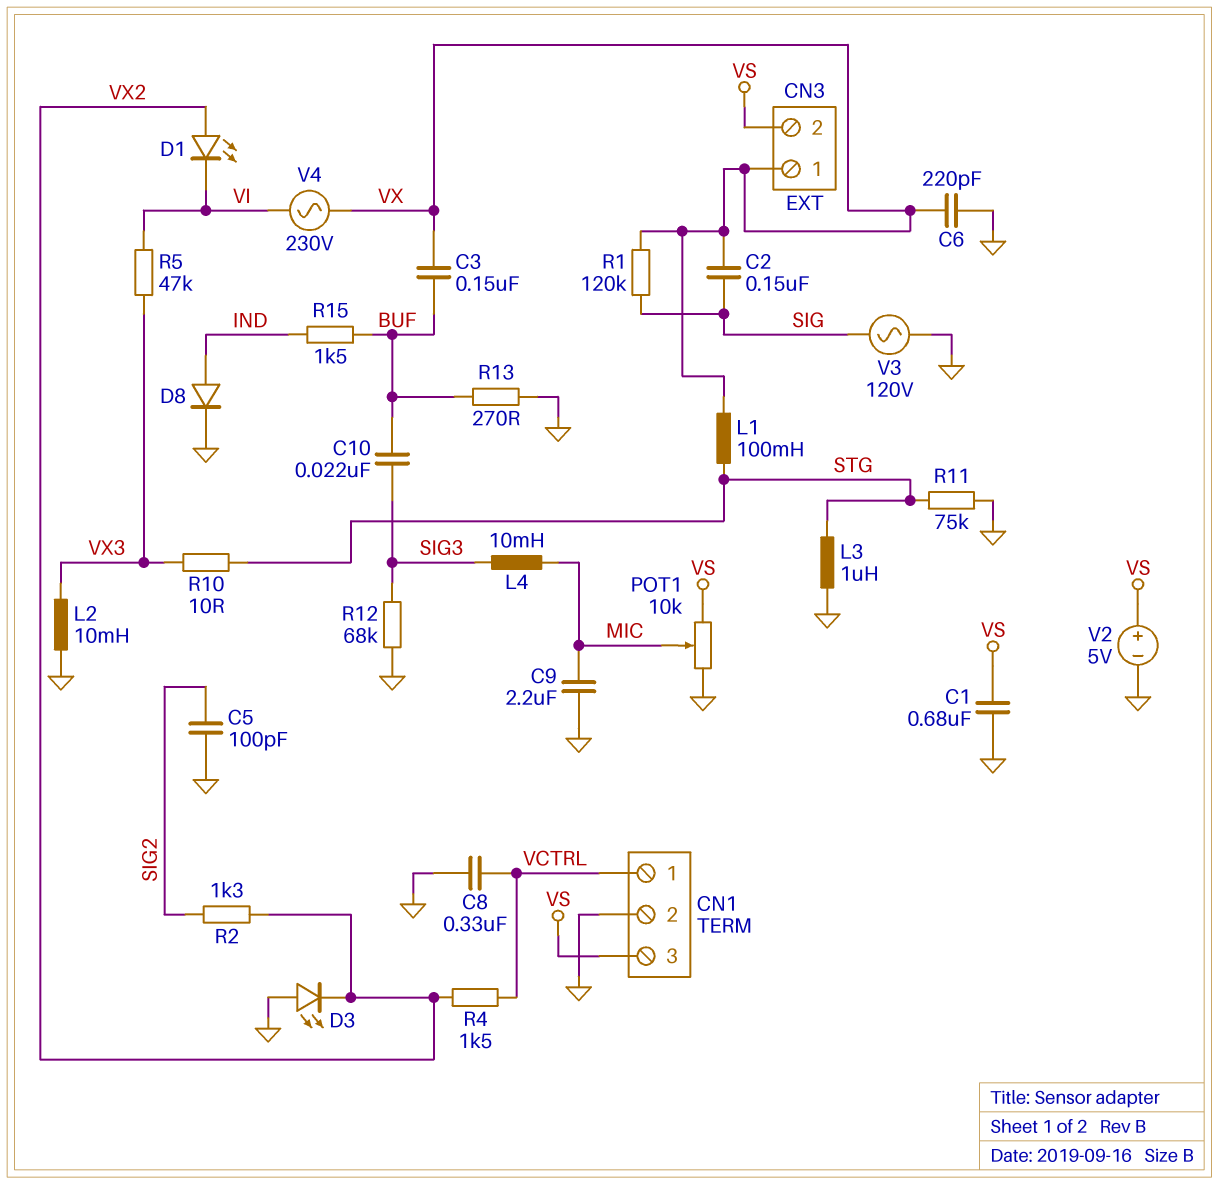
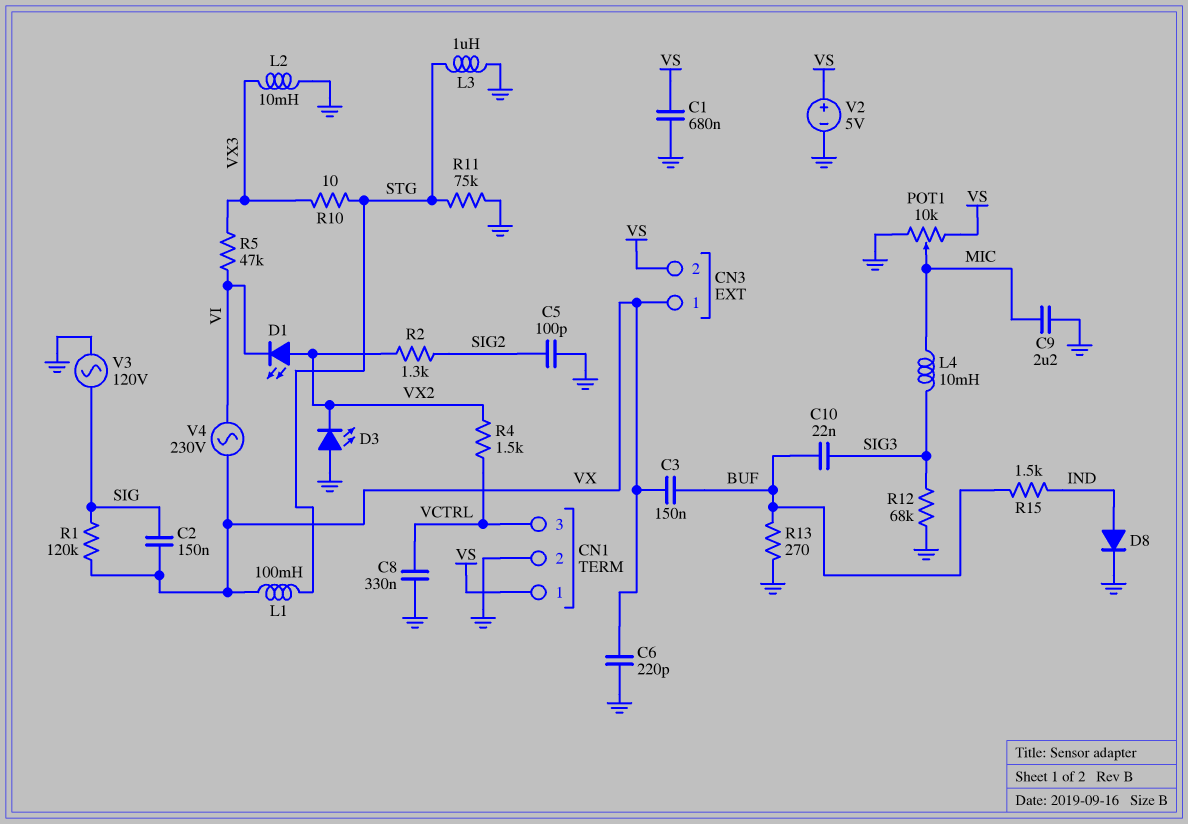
CN1 pin 1: VCTRL -> VS
CN1 pin 3: VS -> VCTRL

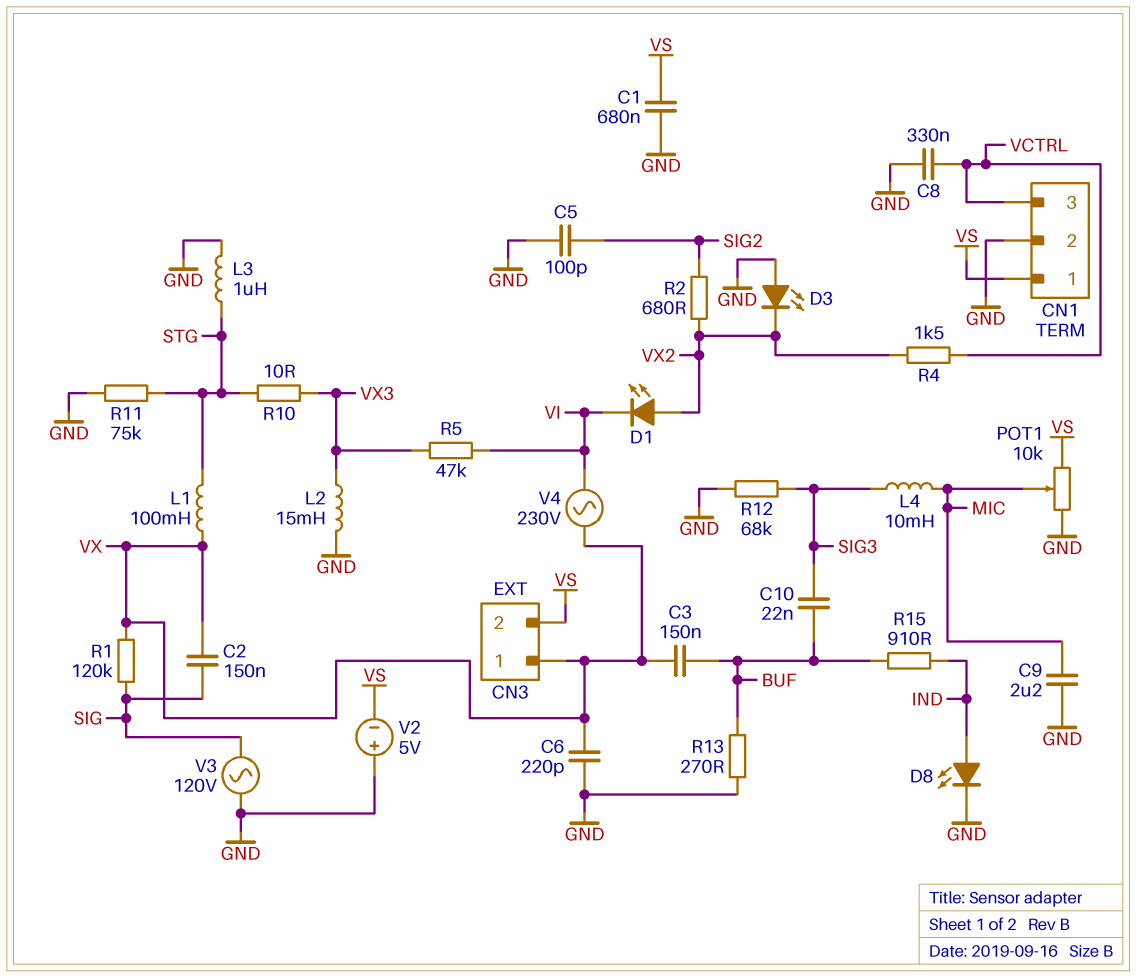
D8: diode (A IND, K GND) -> LED (A IND, K GND)
L2: 10mH (GND, VX3) -> 15mH (GND, VX3)
R2: 1.3k (SIG2, VX2) -> 680 (SIG2, VX2)
R15: 1.5k (BUF, IND) -> 910 (BUF, IND)
V2: 5V (plus VS, minus GND) -> 5V (plus GND, minus VS)

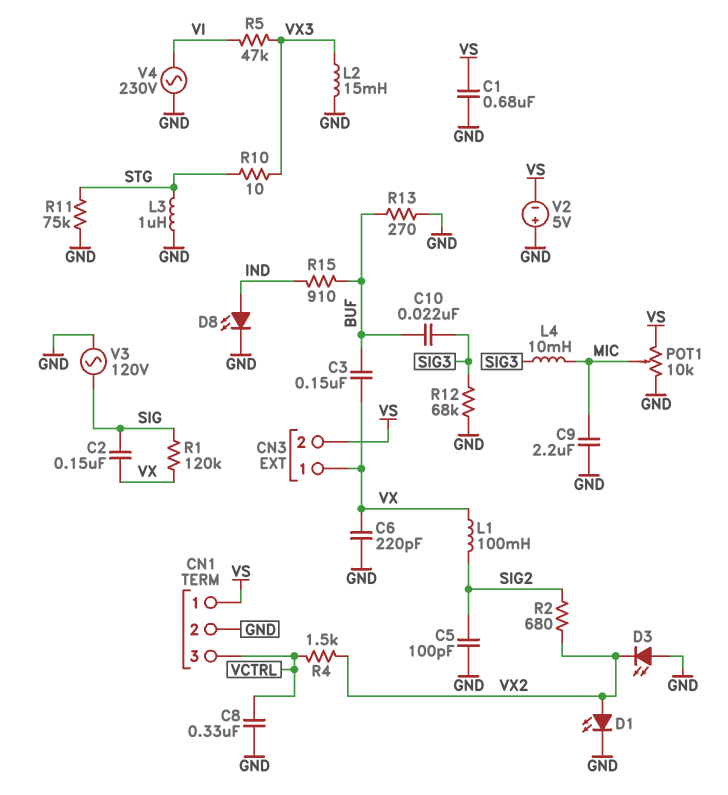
D1: LED (A VX2, K VI) -> LED (A VX2, K GND)
L1: 100mH (STG, VX) -> 100mH (SIG2, VX)
V4: AC 230V (VI, VX) -> AC 230V (GND, VI)

